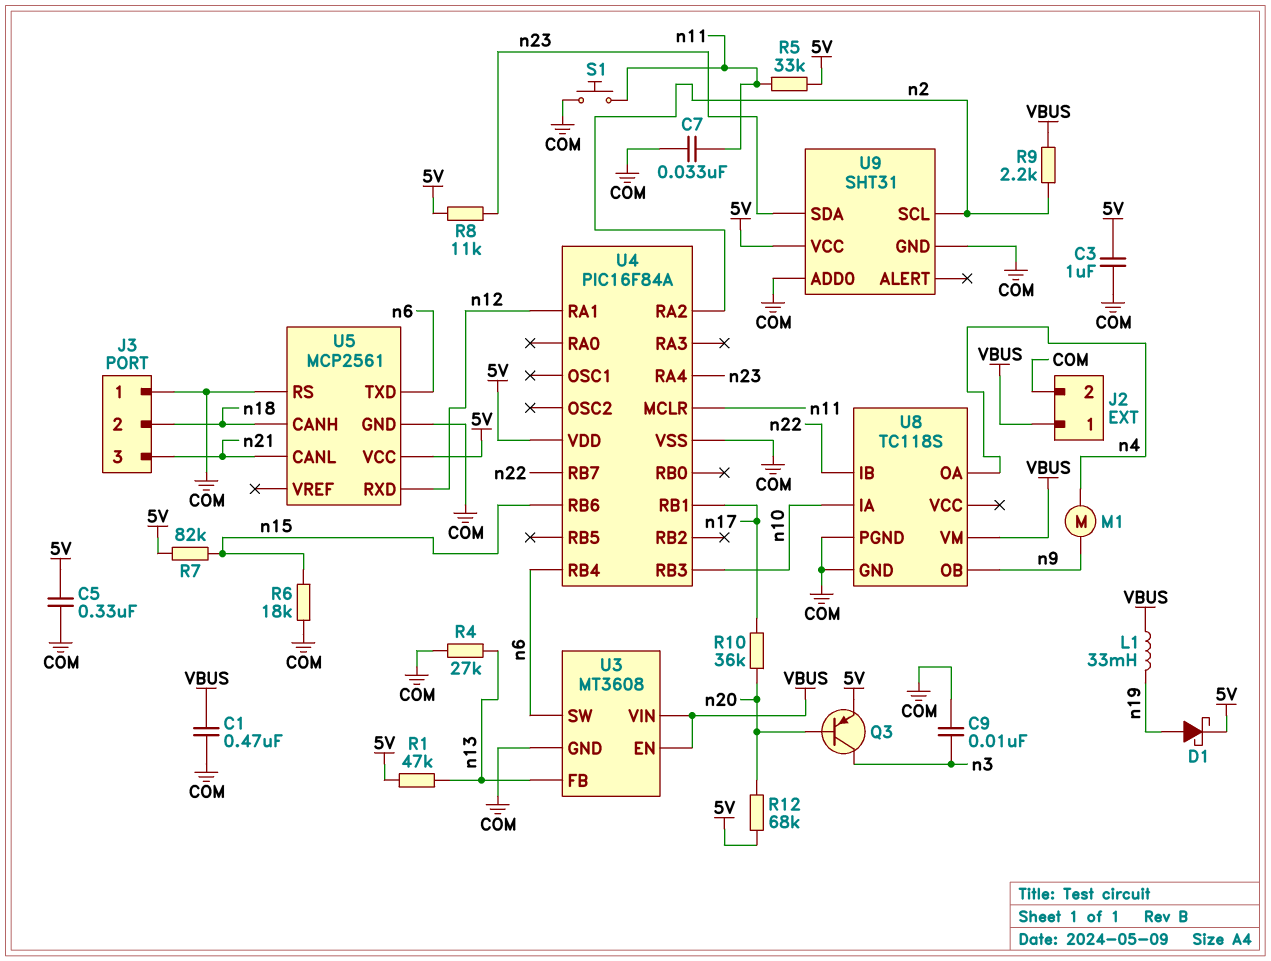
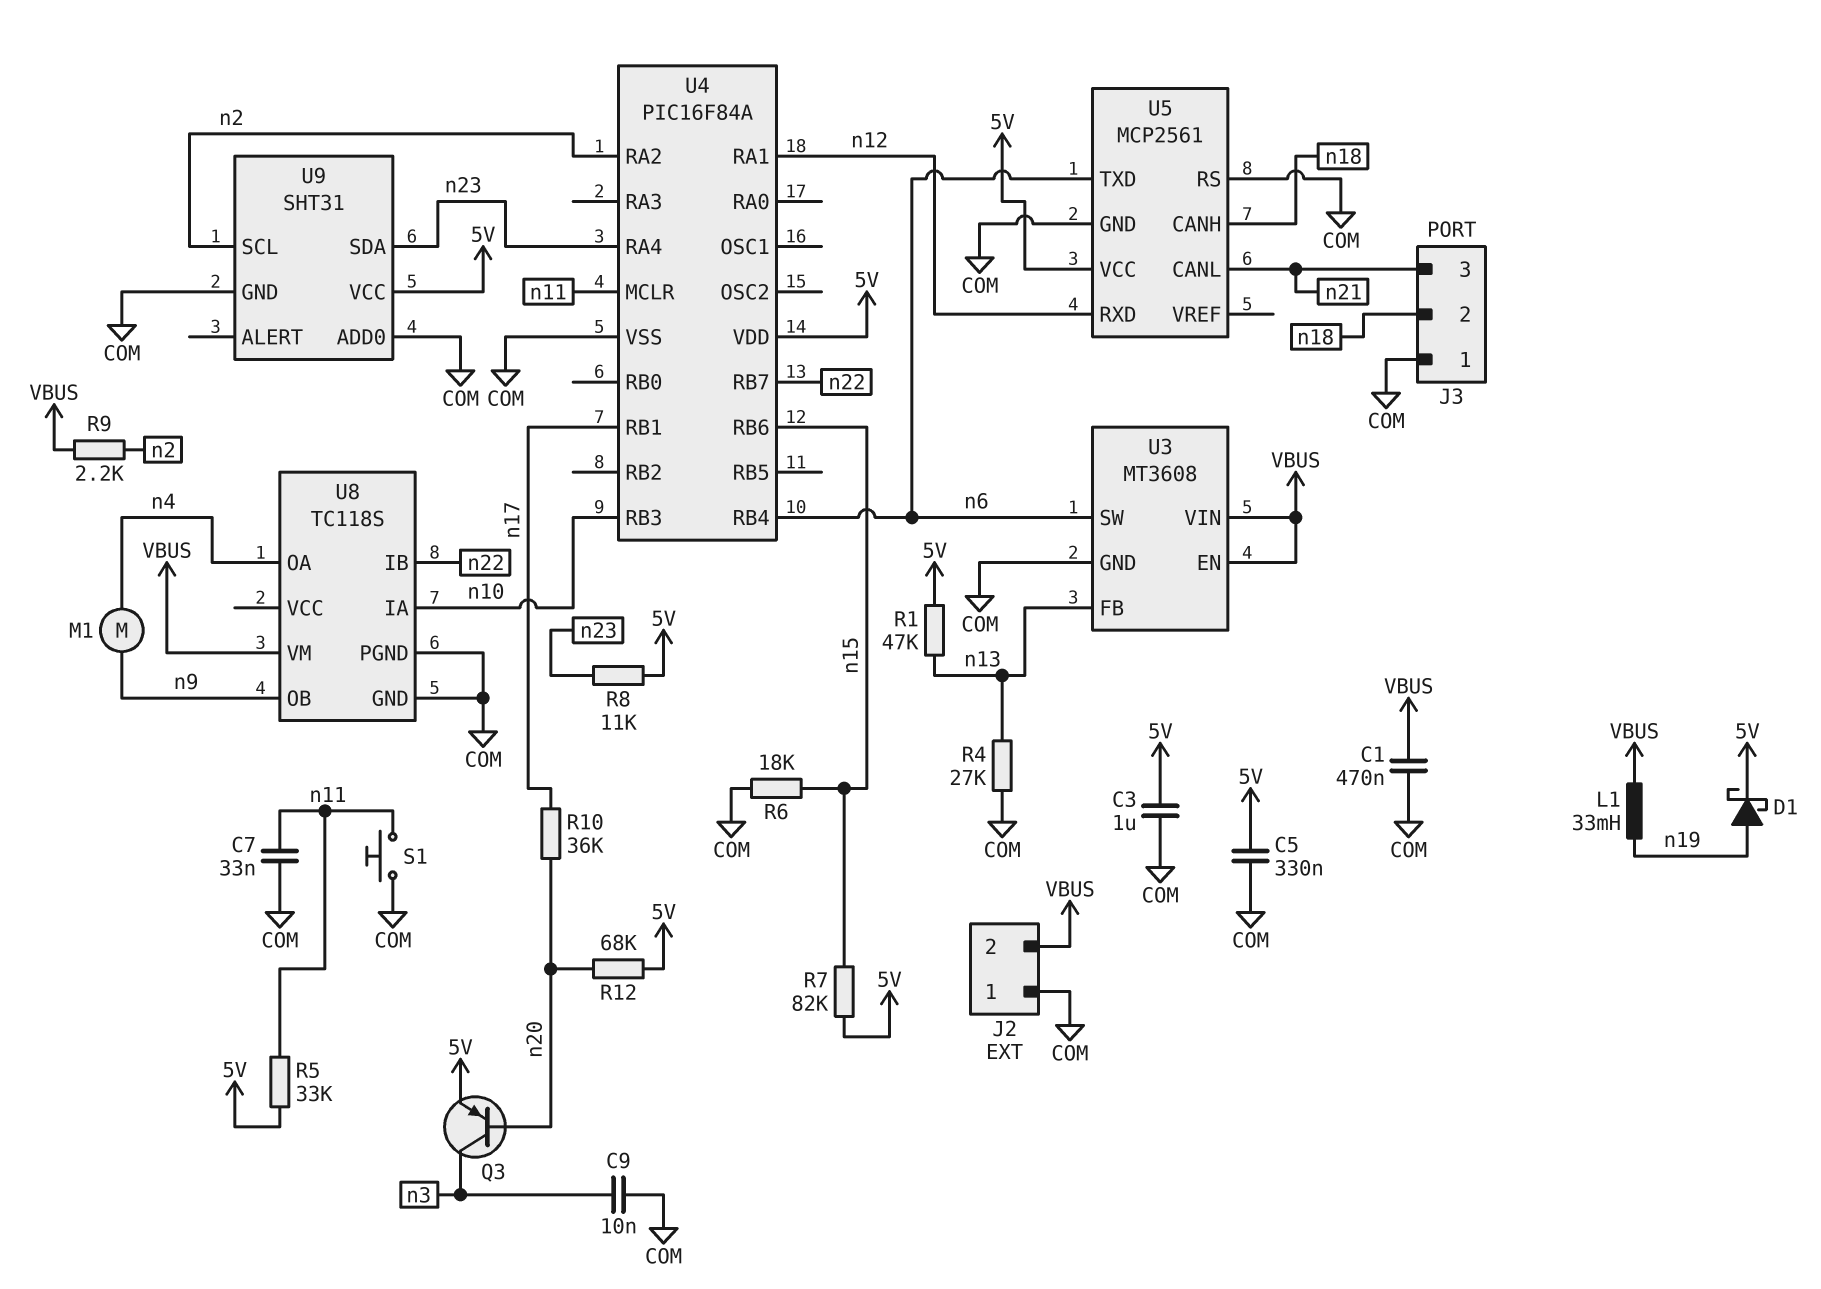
J2 pin 1: VBUS -> COM
J2 pin 2: COM -> VBUS

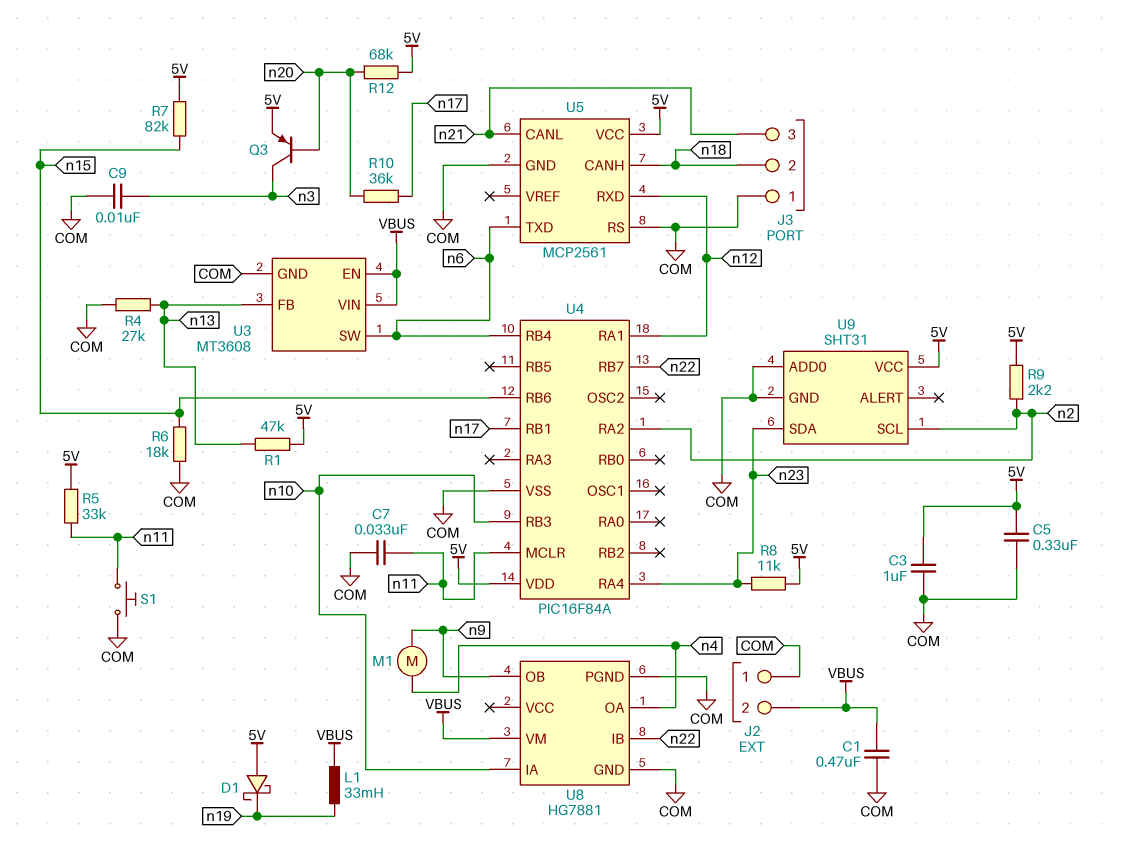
D1: schottky (A n19, K 5V) -> schottky (A 5V, K n19)
R9: 2.2k (VBUS, n2) -> 2.2k (5V, n2)
U8: TC118S -> HG7881

